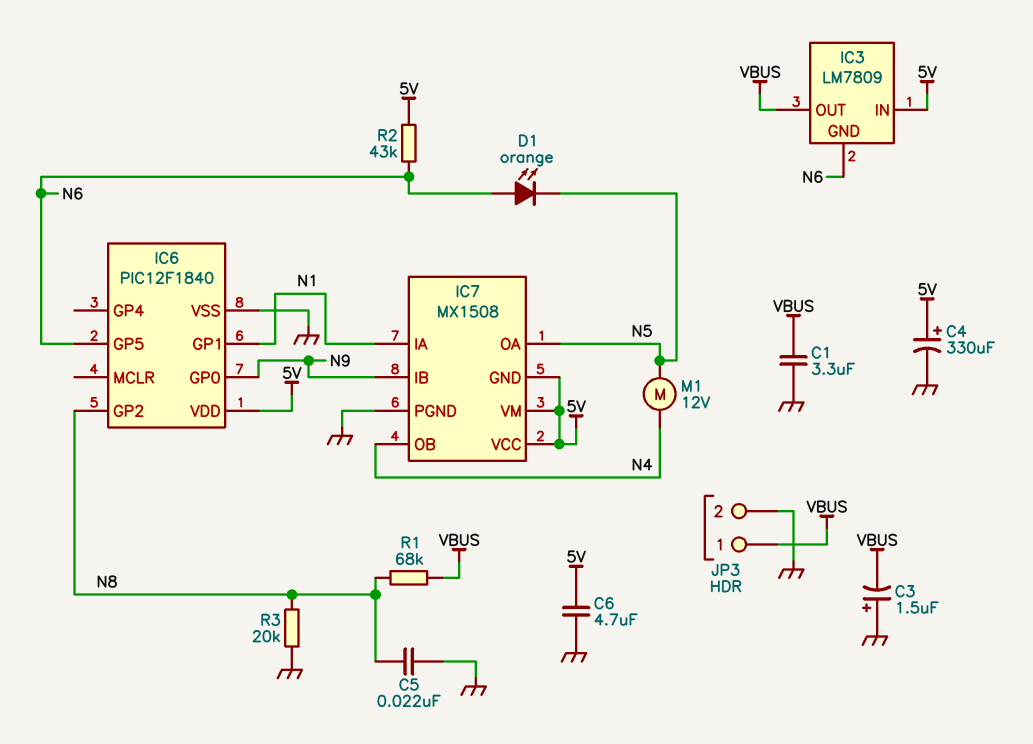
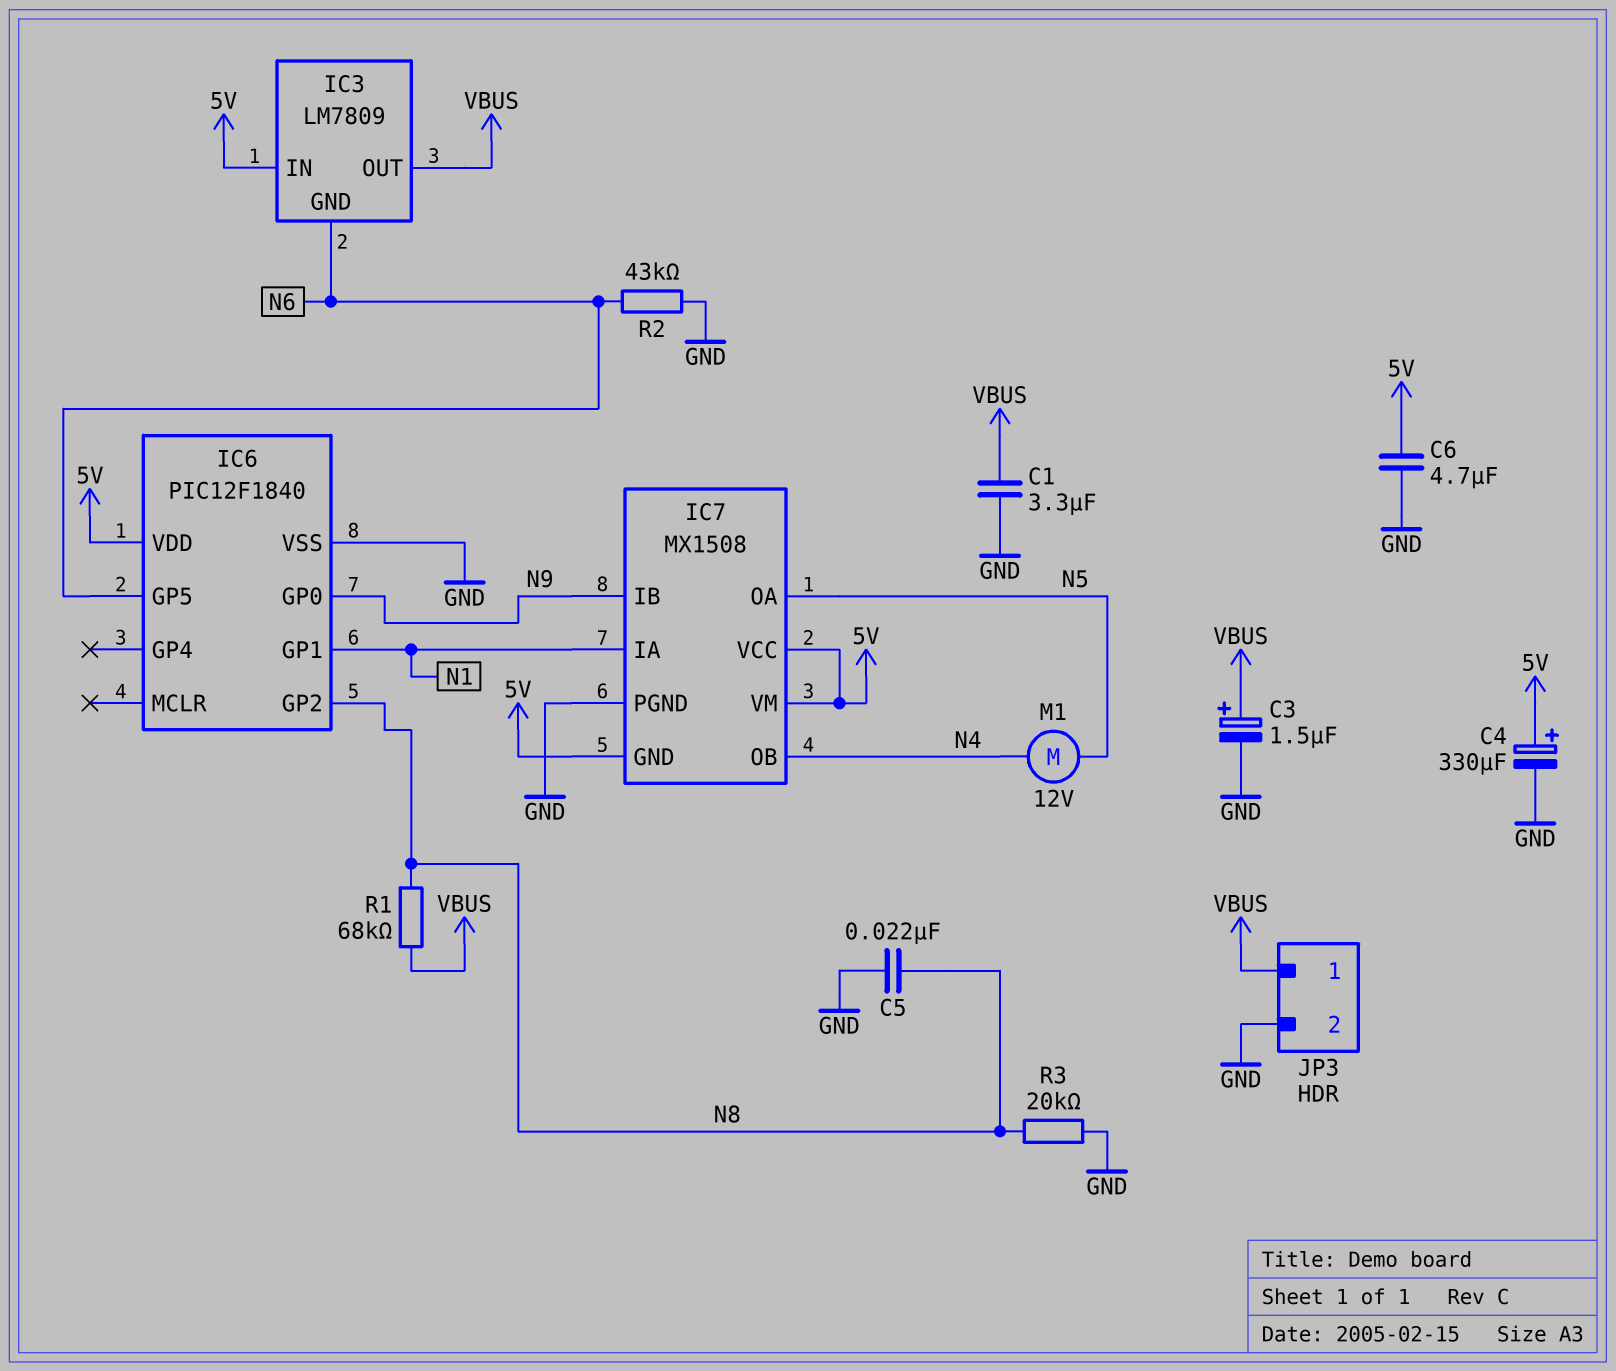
C3: 1.5uF (plus GND, minus VBUS) -> 1.5uF (plus VBUS, minus GND)
D1: LED orange (A N6, K N5) -> none
R2: 43k (5V, N6) -> 43k (GND, N6)

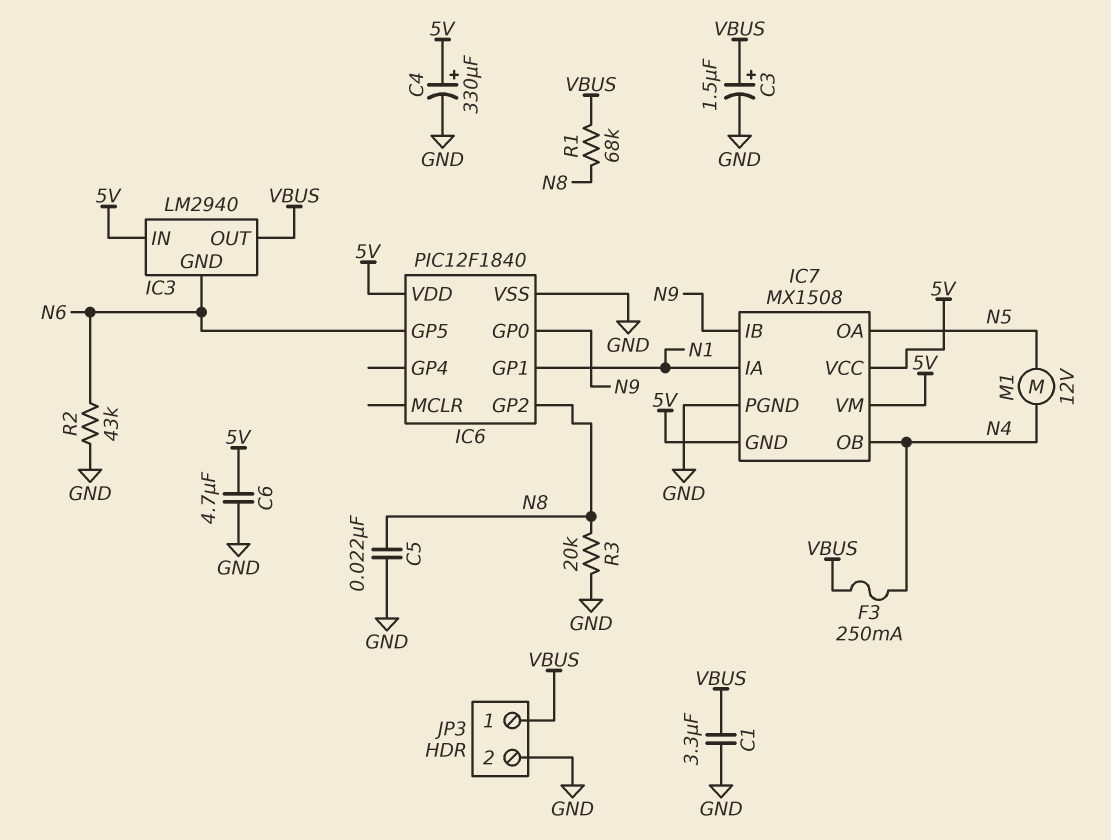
F3: none -> 250mA (N4, VBUS)
IC3: LM7809 -> LM2940

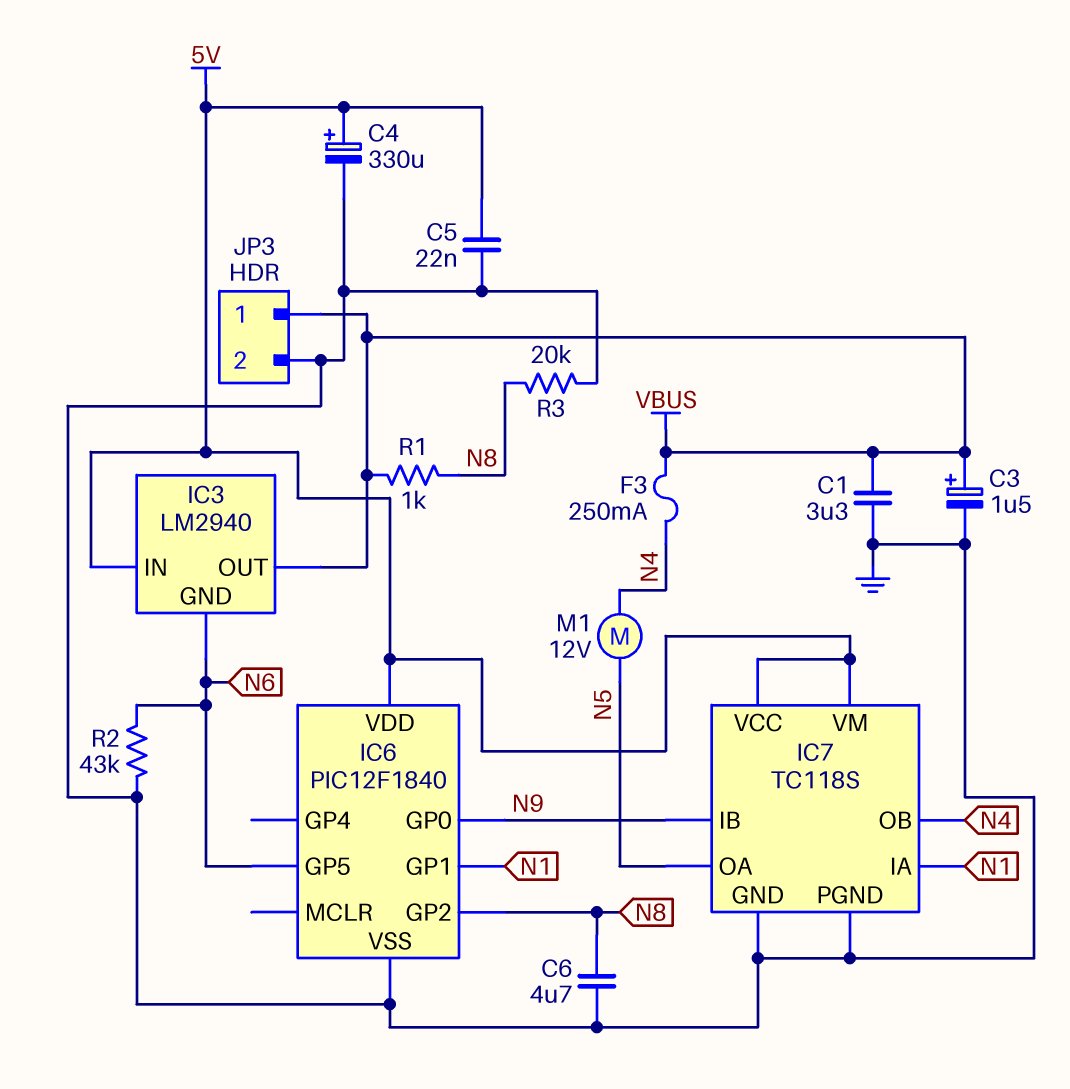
C5: 22nF (GND, N8) -> 22nF (5V, GND)
C6: 4.7uF (5V, GND) -> 4.7uF (GND, N8)
IC7: MX1508 -> TC118S
IC7 pin GND: 5V -> GND
R1: 68k (N8, VBUS) -> 1k (N8, VBUS)

